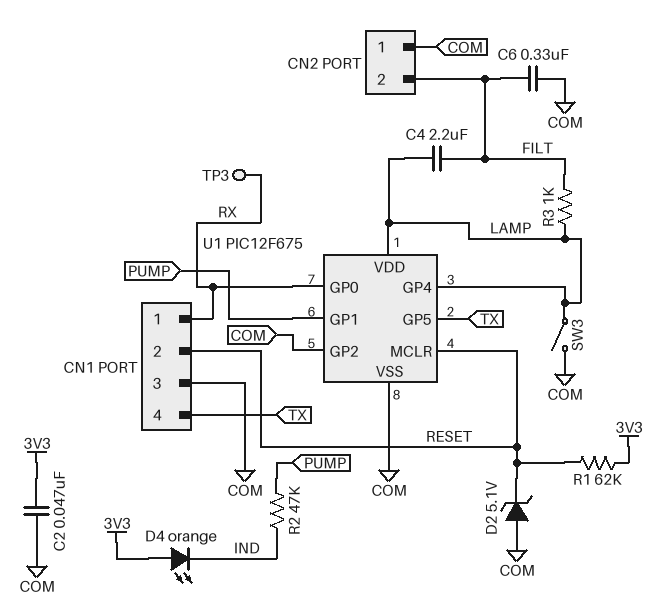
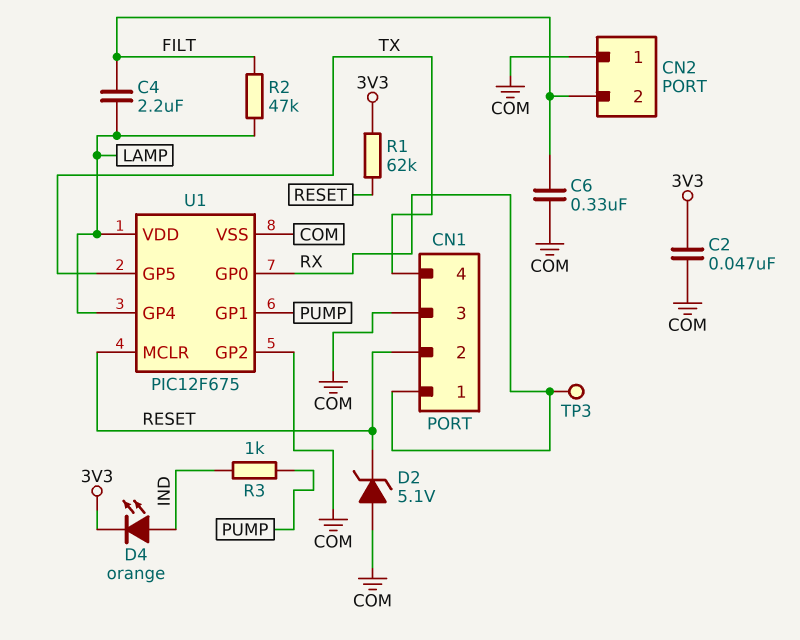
D4: LED orange (A 3V3, K IND) -> LED orange (A IND, K 3V3)
R2: 47k (IND, PUMP) -> 47k (FILT, LAMP)
R3: 1k (FILT, LAMP) -> 1k (IND, PUMP)
SW3: switch (COM, LAMP) -> none

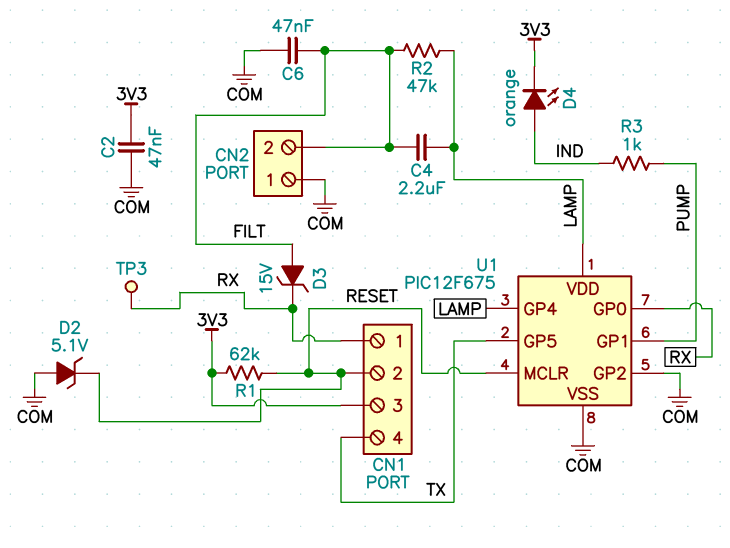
C6: 330nF (COM, FILT) -> 47nF (COM, FILT)
CN1 pin 3: COM -> 3V3
D3: none -> zener 15V (A FILT, K RX)

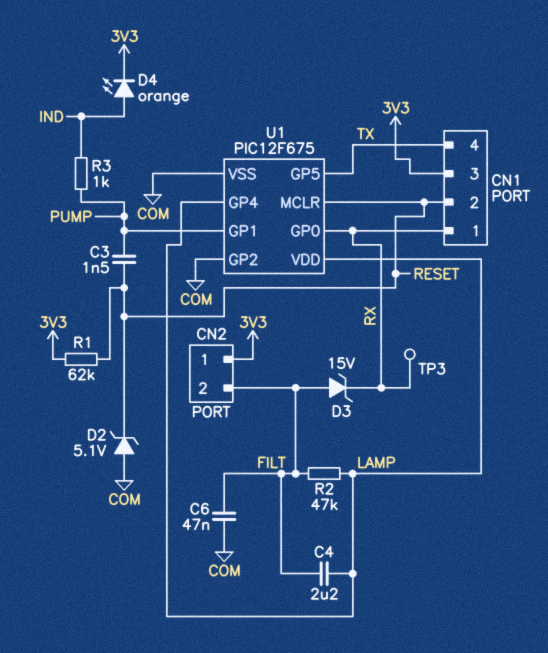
C2: 47nF (3V3, COM) -> none
C3: none -> 1.5nF (PUMP, RESET)
CN2 pin 1: COM -> 3V3

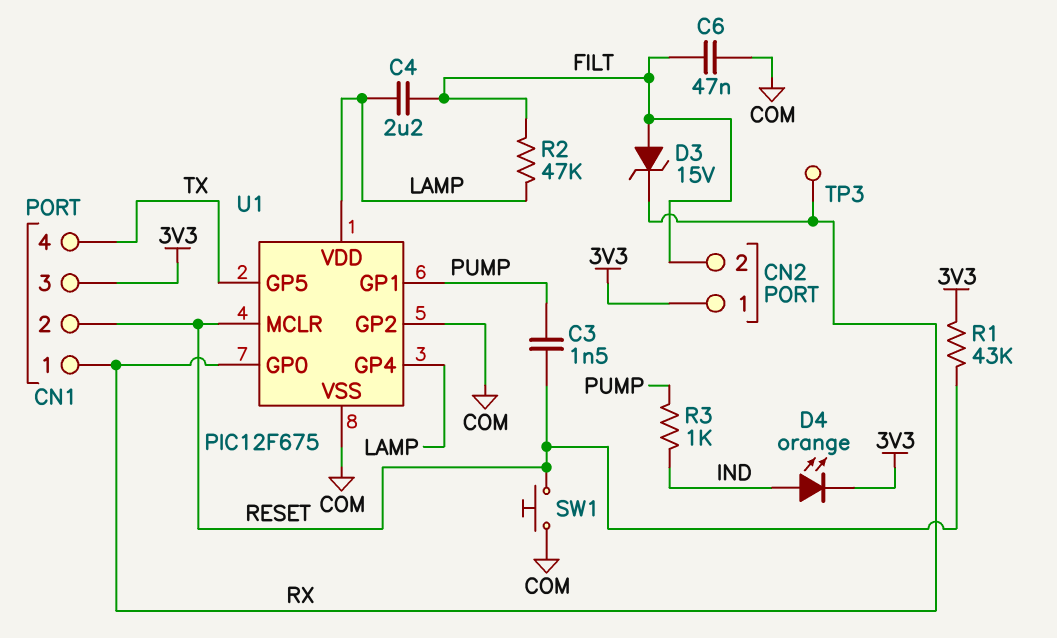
D2: zener 5.1V (A COM, K RESET) -> none
R1: 62k (3V3, RESET) -> 43k (3V3, RESET)
SW1: none -> button (COM, RESET)

